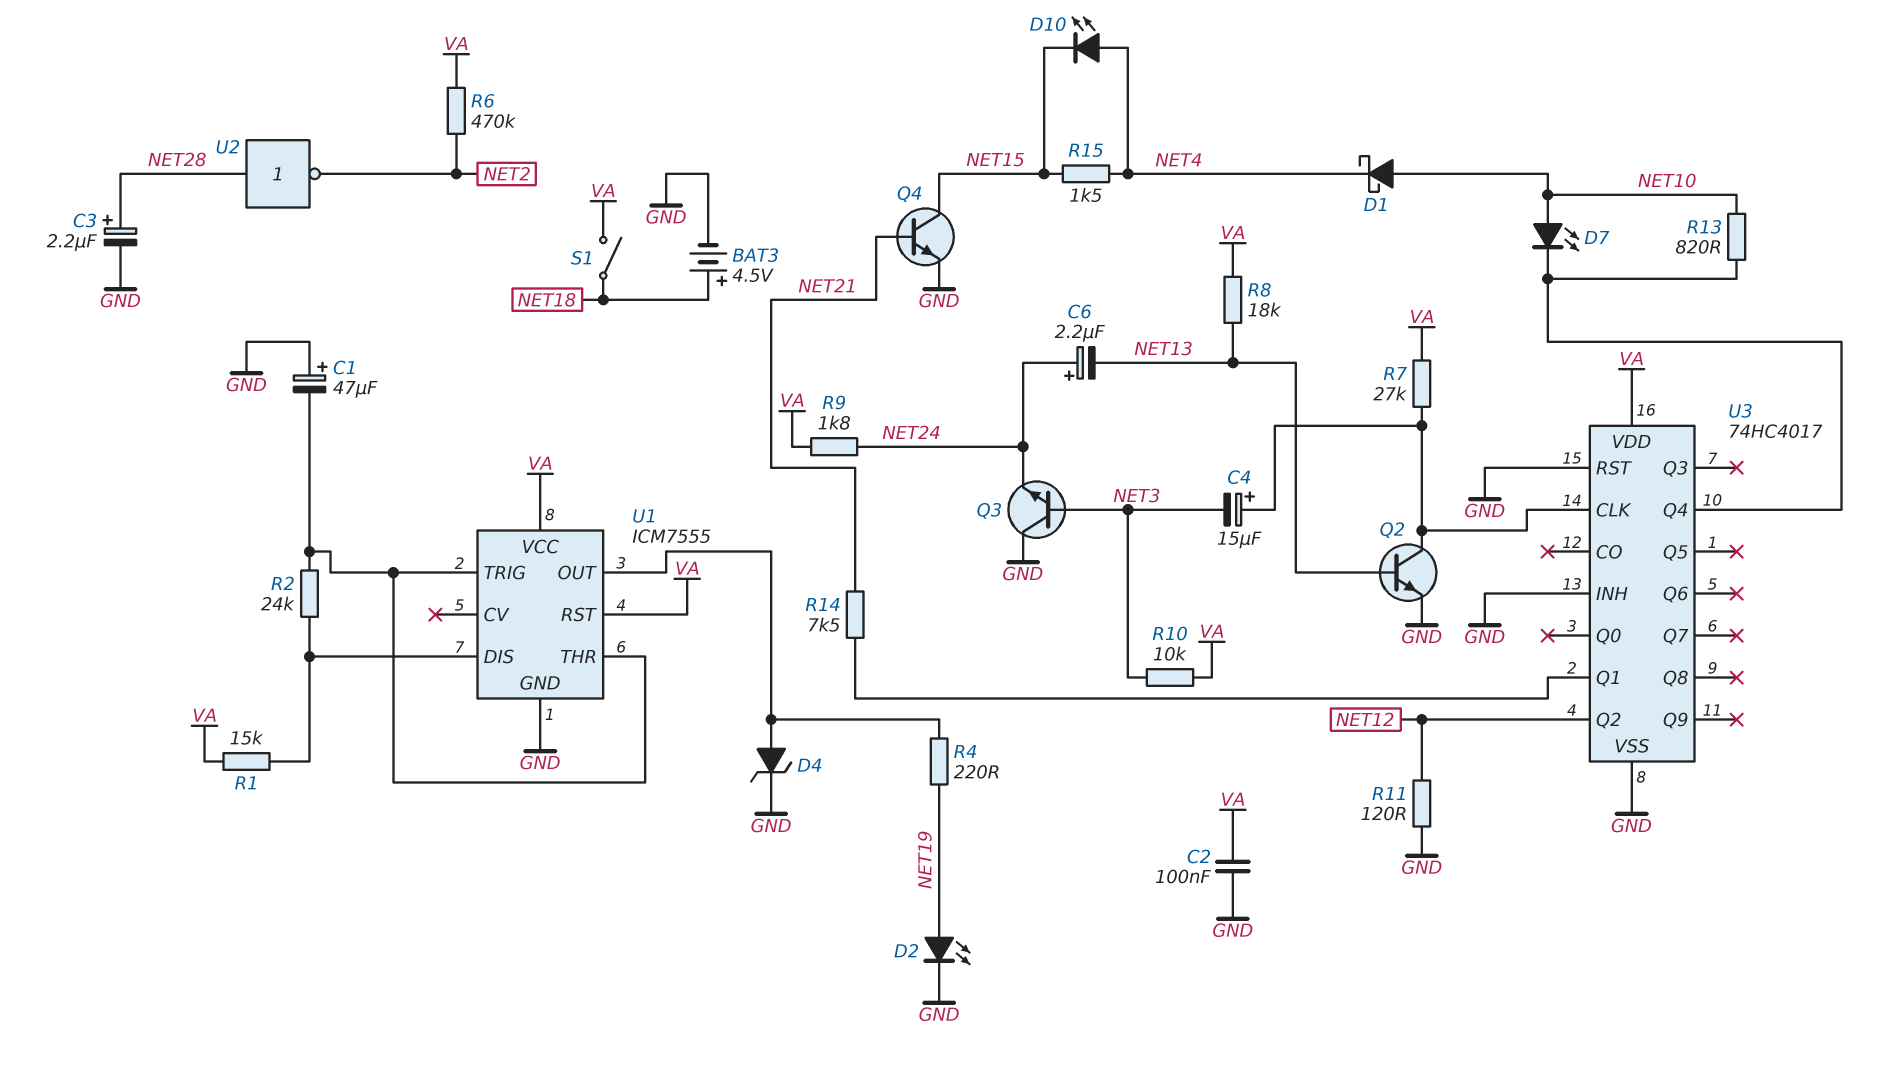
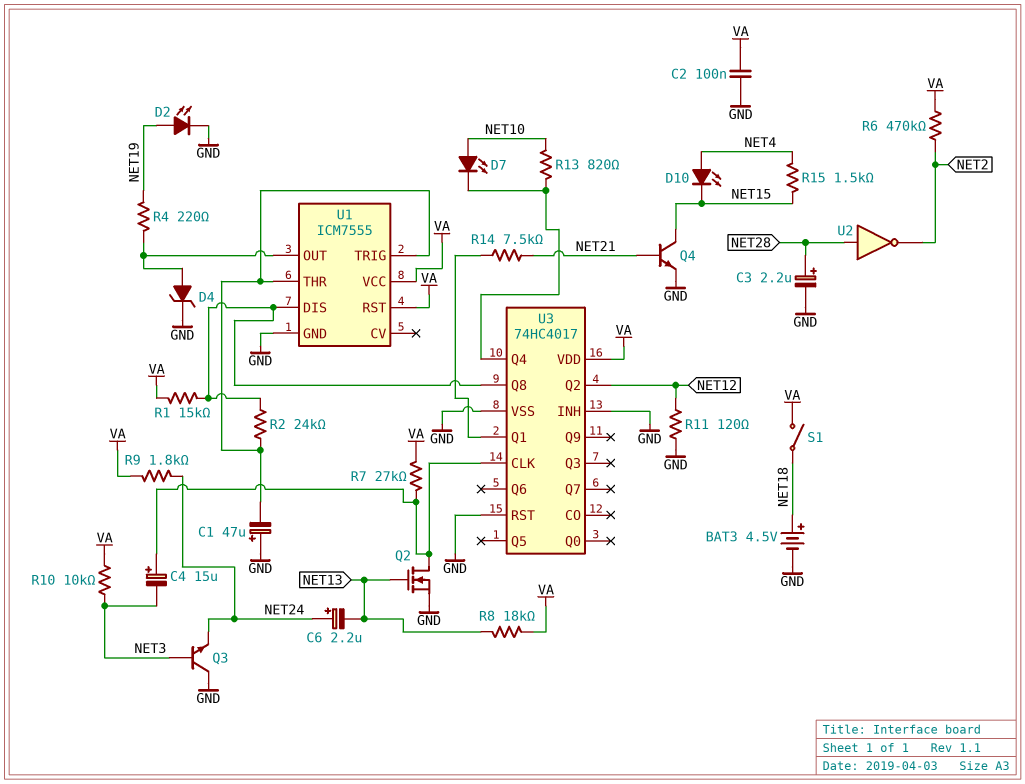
D1: schottky (A NET10, K NET4) -> none
Q2: NPN (B NET13, C U3/CLK, E GND) -> NMOS (G NET13, D U3/CLK, S GND)
U3 pin Q8: none -> U1/DIS

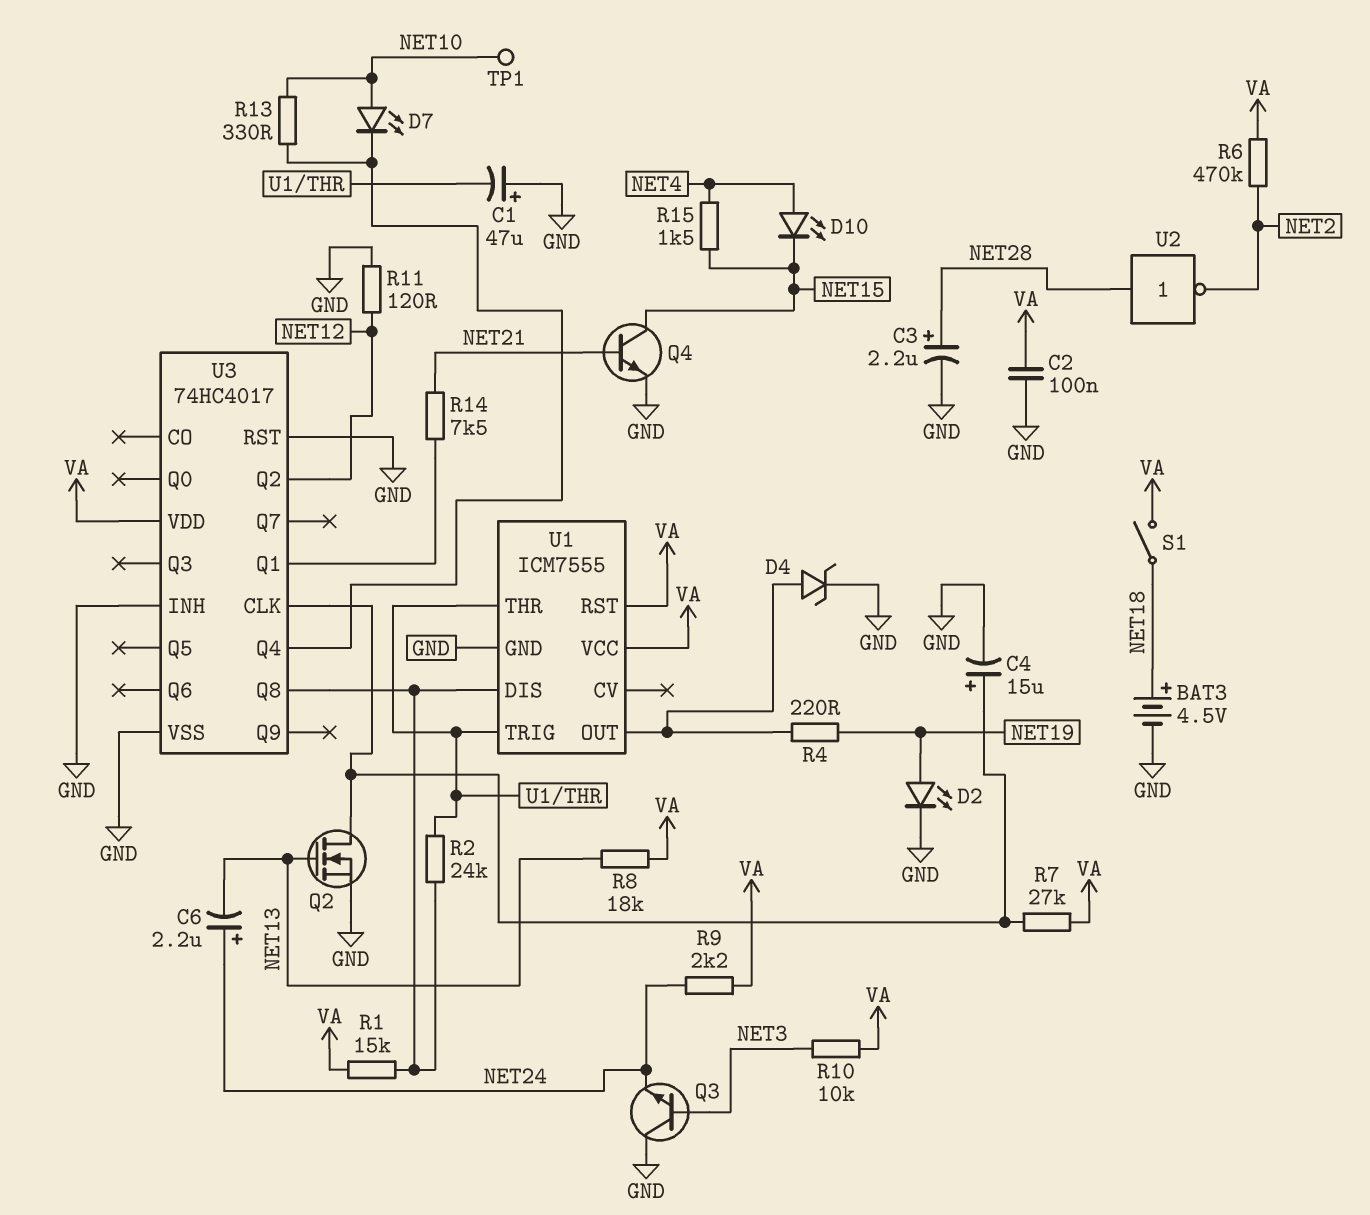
C4: 15uF (plus U3/CLK, minus NET3) -> 15uF (plus U3/CLK, minus GND)
R9: 1.8k (NET24, VA) -> 2.2k (NET24, VA)
R13: 820 (NET10, U3/Q4) -> 330 (NET10, U3/Q4)
TP1: none -> test point (NET10)

